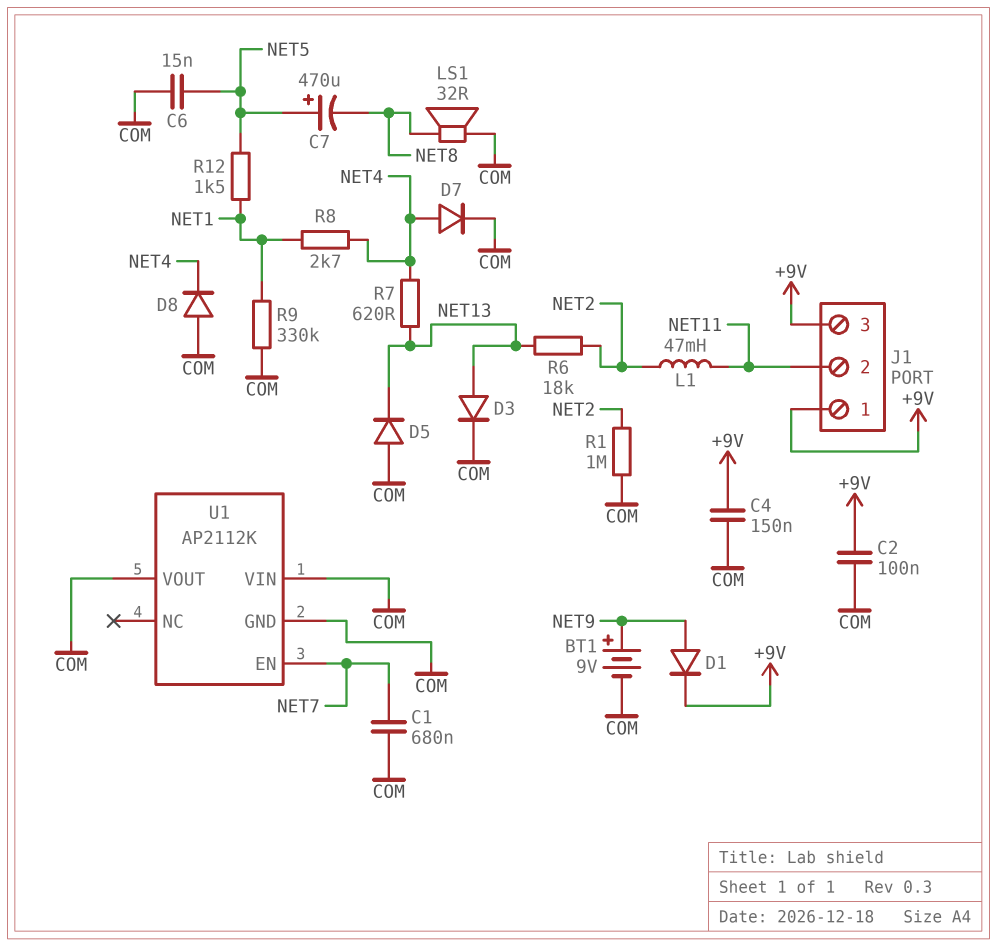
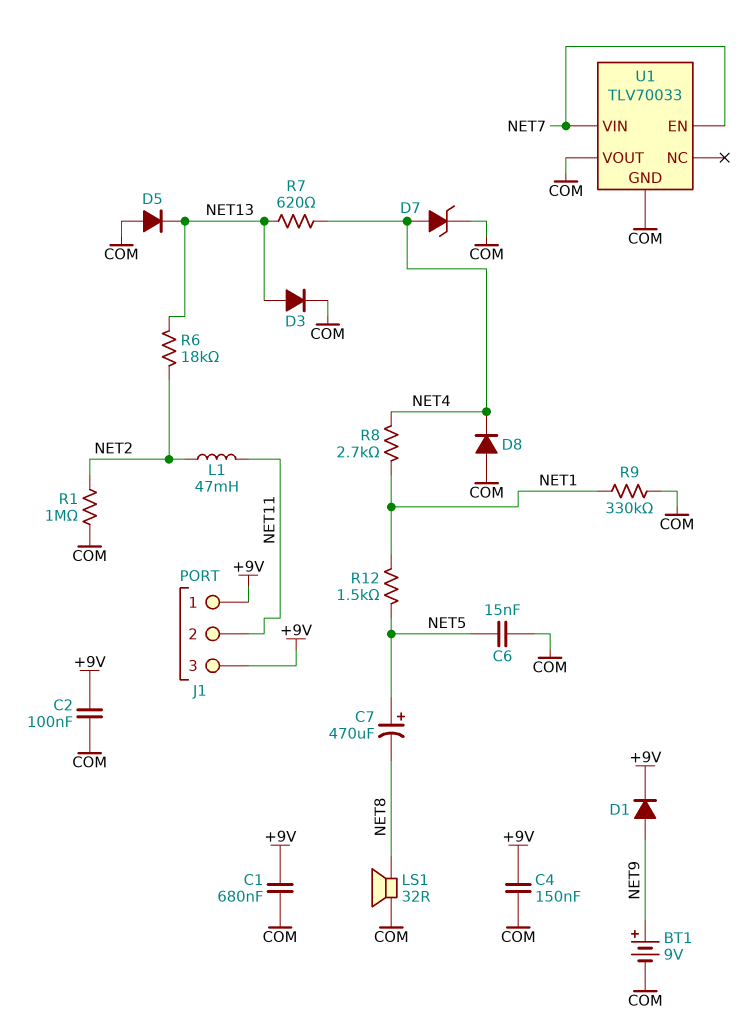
C1: 680nF (COM, NET7) -> 680nF (+9V, COM)
D7: diode (A NET4, K COM) -> zener (A NET4, K COM)
U1: AP2112K -> TLV70033
U1 pin VIN: COM -> NET7

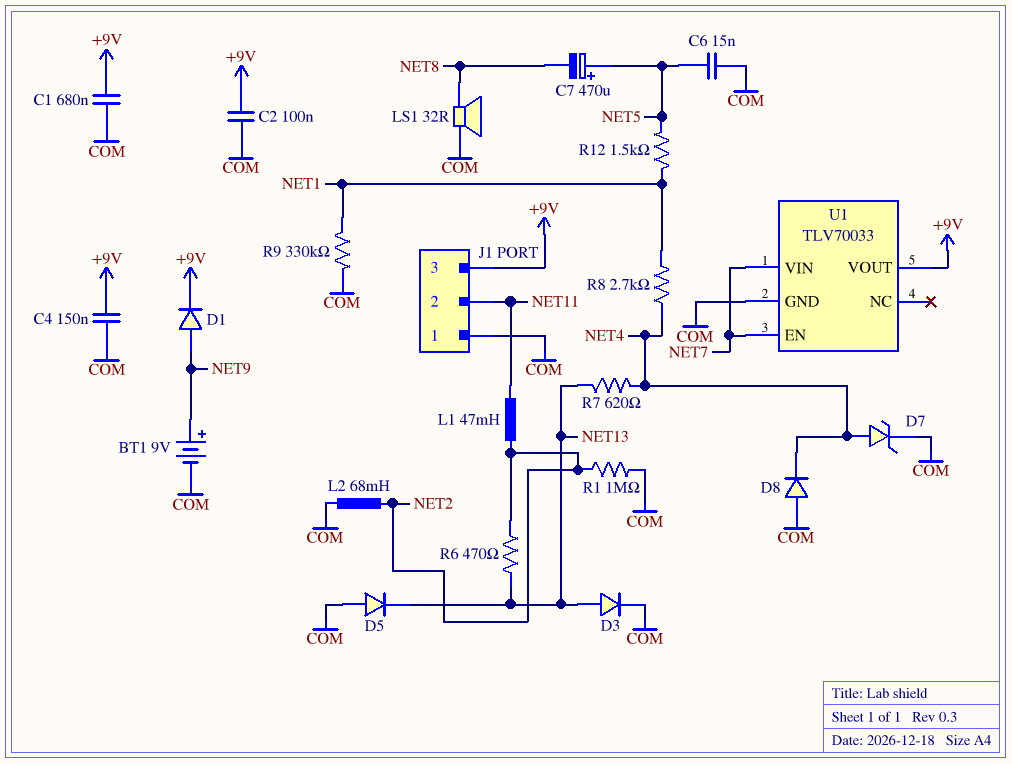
J1 pin 1: +9V -> COM
L2: none -> 68mH (COM, NET2)
R6: 18k (NET2, NET13) -> 470 (NET2, NET13)
U1 pin VOUT: COM -> +9V

